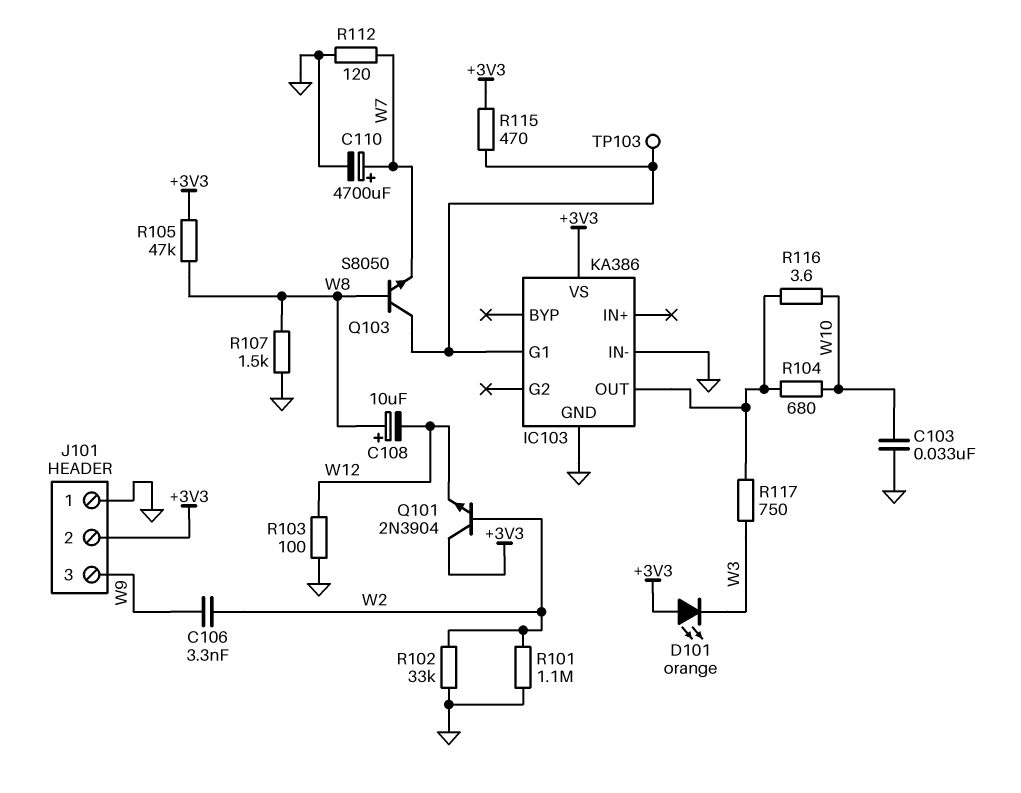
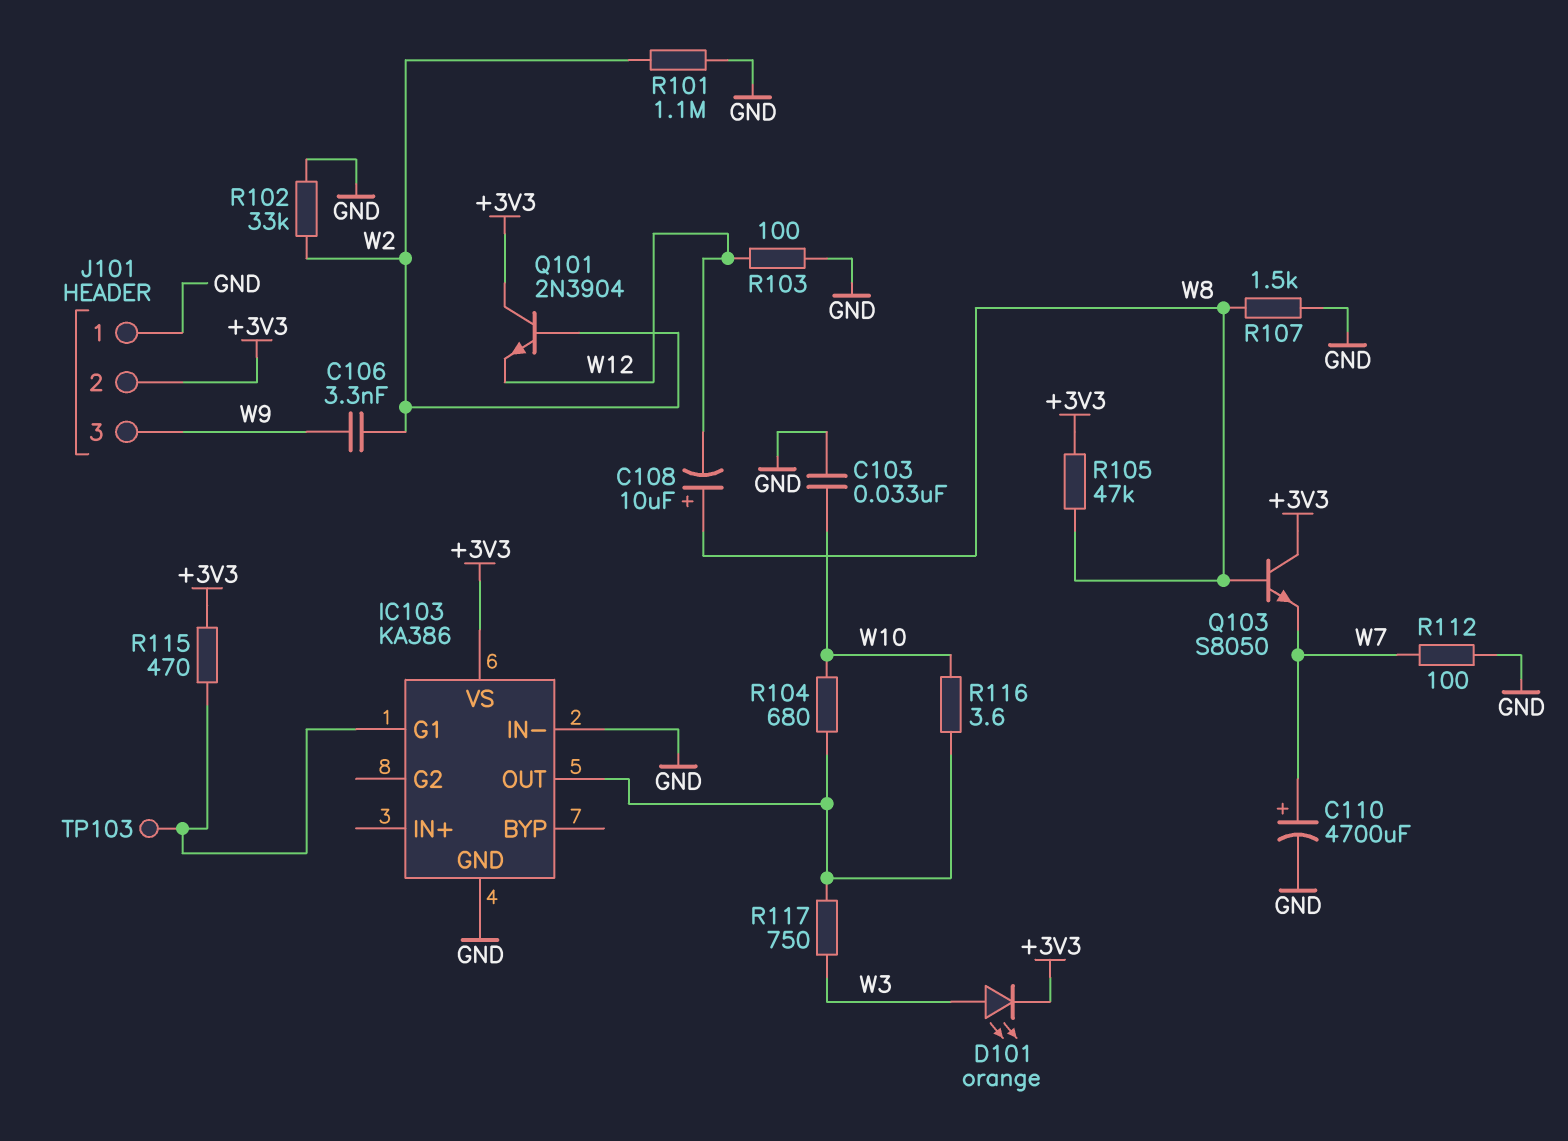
D101: LED orange (A +3V3, K W3) -> LED orange (A W3, K +3V3)
Q103: NPN S8050 (B W8, C IC103/G1, E W7) -> NPN S8050 (B W8, C +3V3, E W7)
R112: 120 (GND, W7) -> 100 (GND, W7)

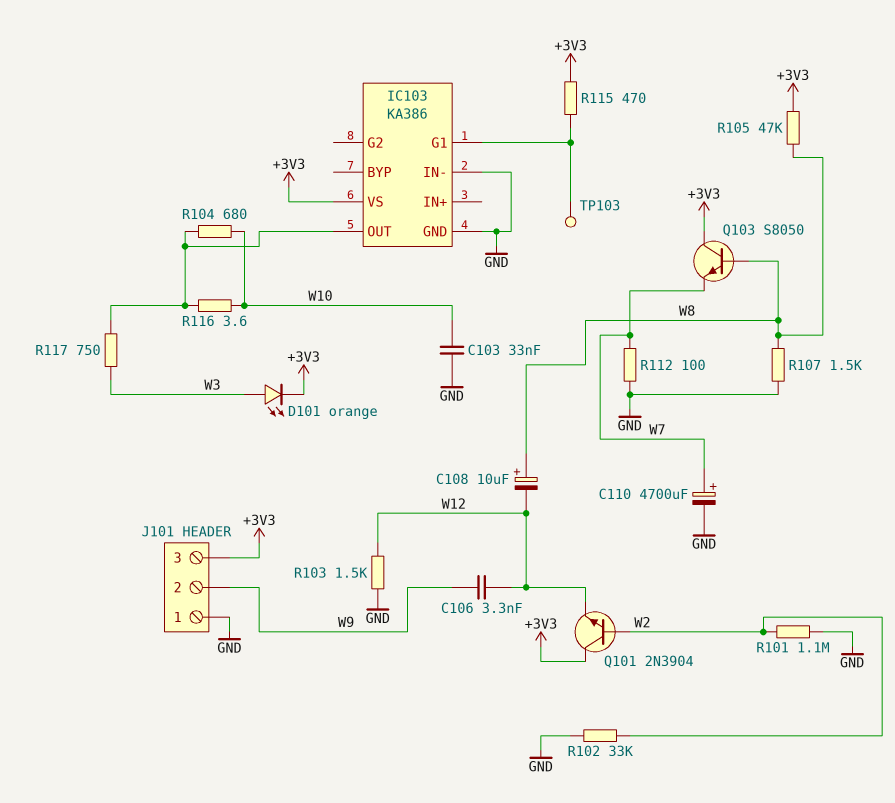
C106: 3.3nF (W2, W9) -> 3.3nF (W9, W12)
J101 pin 2: +3V3 -> W9
J101 pin 3: W9 -> +3V3
R103: 100 (GND, W12) -> 1.5k (GND, W12)

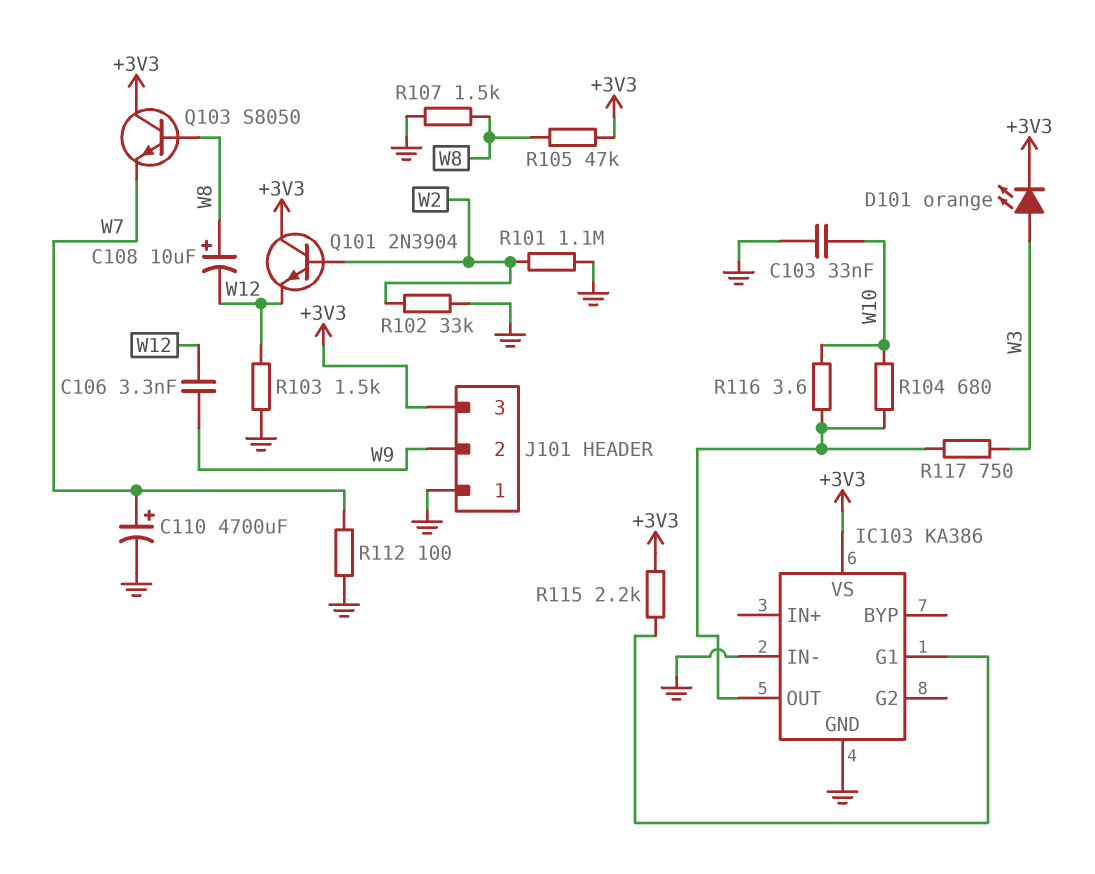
R115: 470 (+3V3, IC103/G1) -> 2.2k (+3V3, IC103/G1)
TP103: test point (IC103/G1) -> none

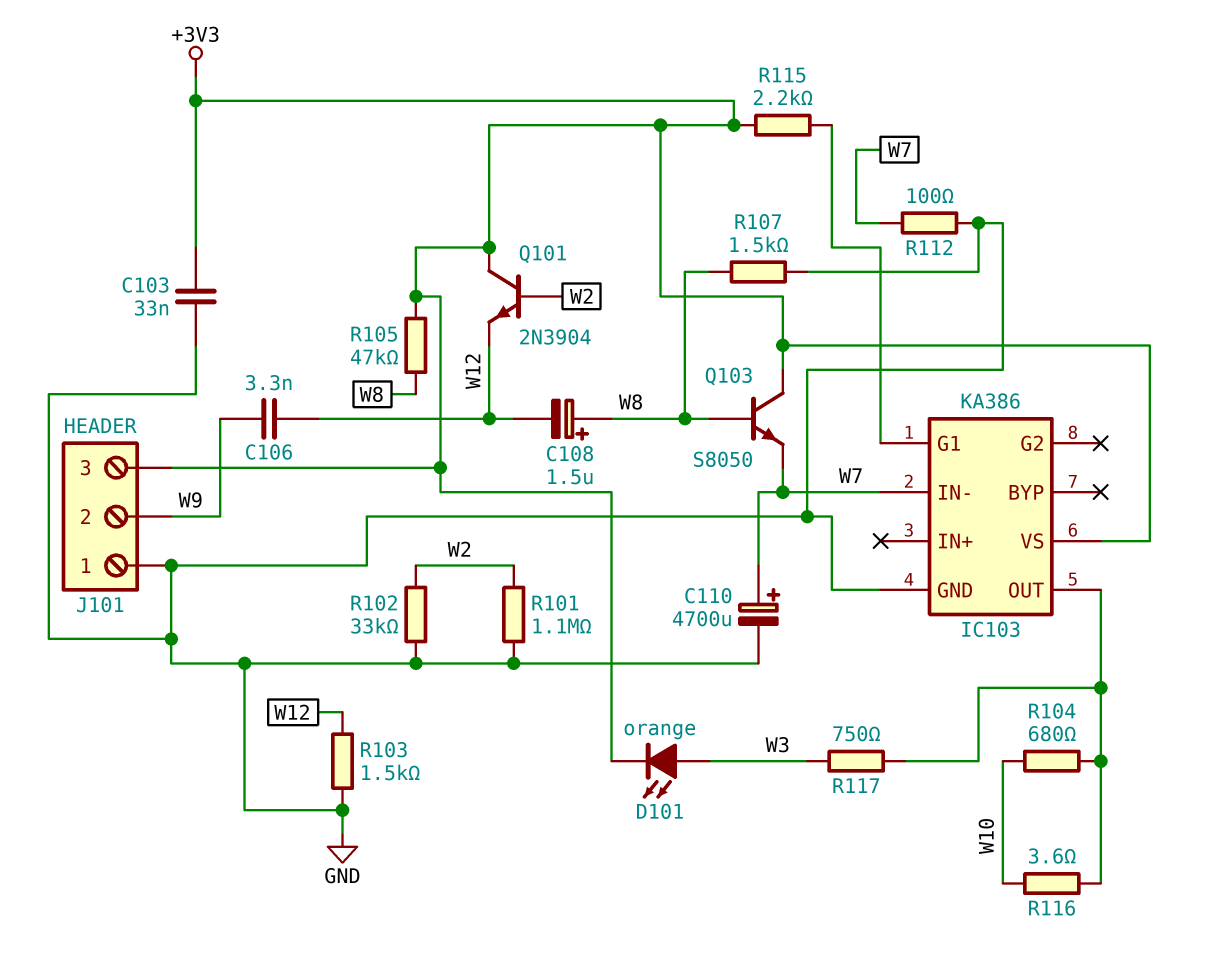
C103: 33nF (GND, W10) -> 33nF (+3V3, GND)
C108: 10uF (plus W8, minus W12) -> 1.5uF (plus W8, minus W12)
IC103 pin IN-: GND -> W7

